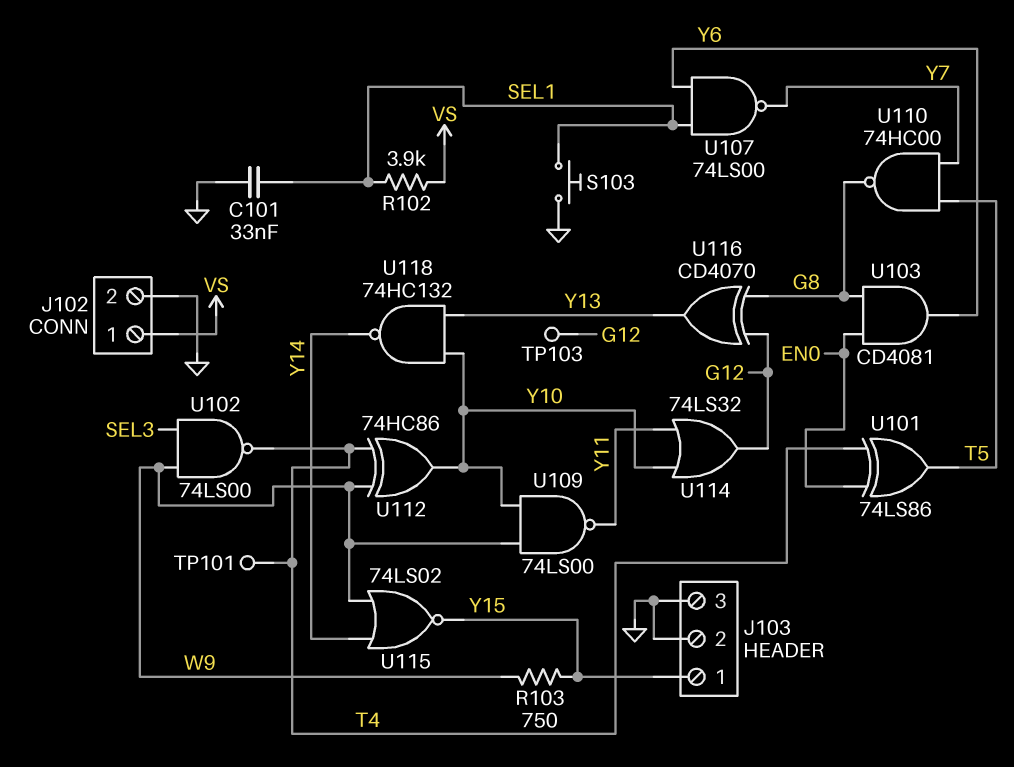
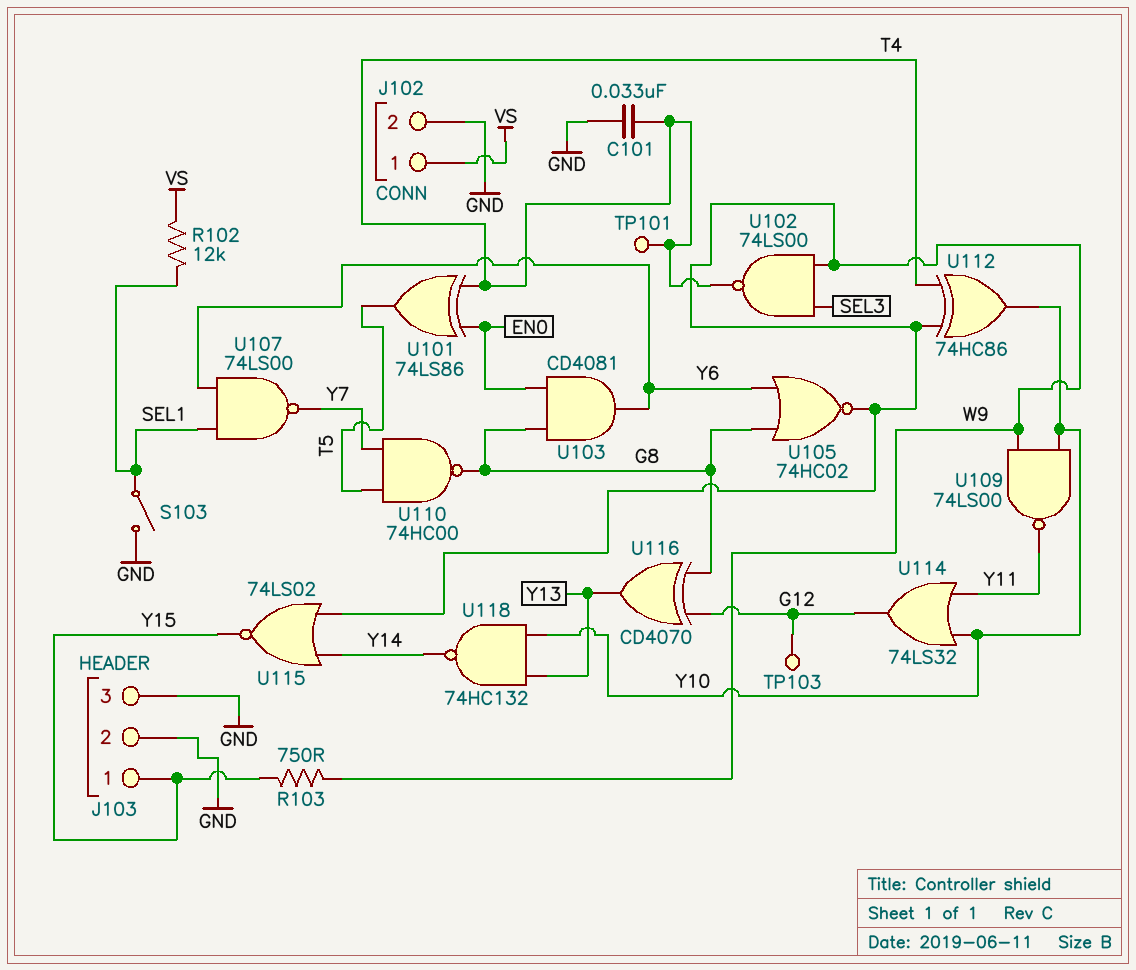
C101: 33nF (GND, SEL1) -> 33nF (GND, T4)
R102: 3.9k (SEL1, VS) -> 12k (SEL1, VS)
S103: button (GND, SEL1) -> switch (GND, SEL1)
U105: none -> NOR 74HC02 (in G8, in Y6, out W9)

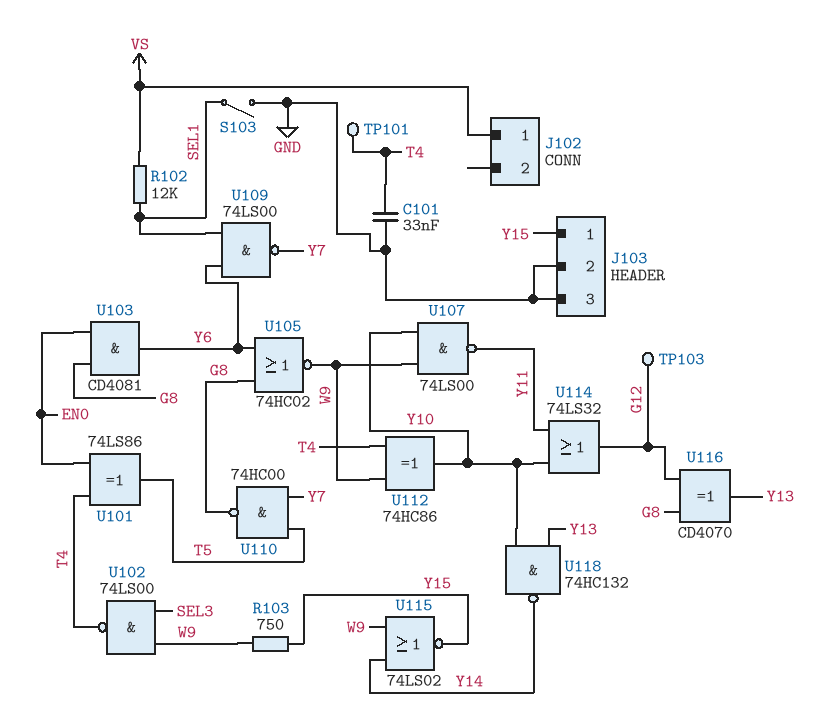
J102 pin 2: GND -> none
U107: NAND 74LS00 (in SEL1, in Y6, out Y7) -> NAND 74LS00 (in W9, in Y10, out Y11)
U109: NAND 74LS00 (in W9, in Y10, out Y11) -> NAND 74LS00 (in SEL1, in Y6, out Y7)

